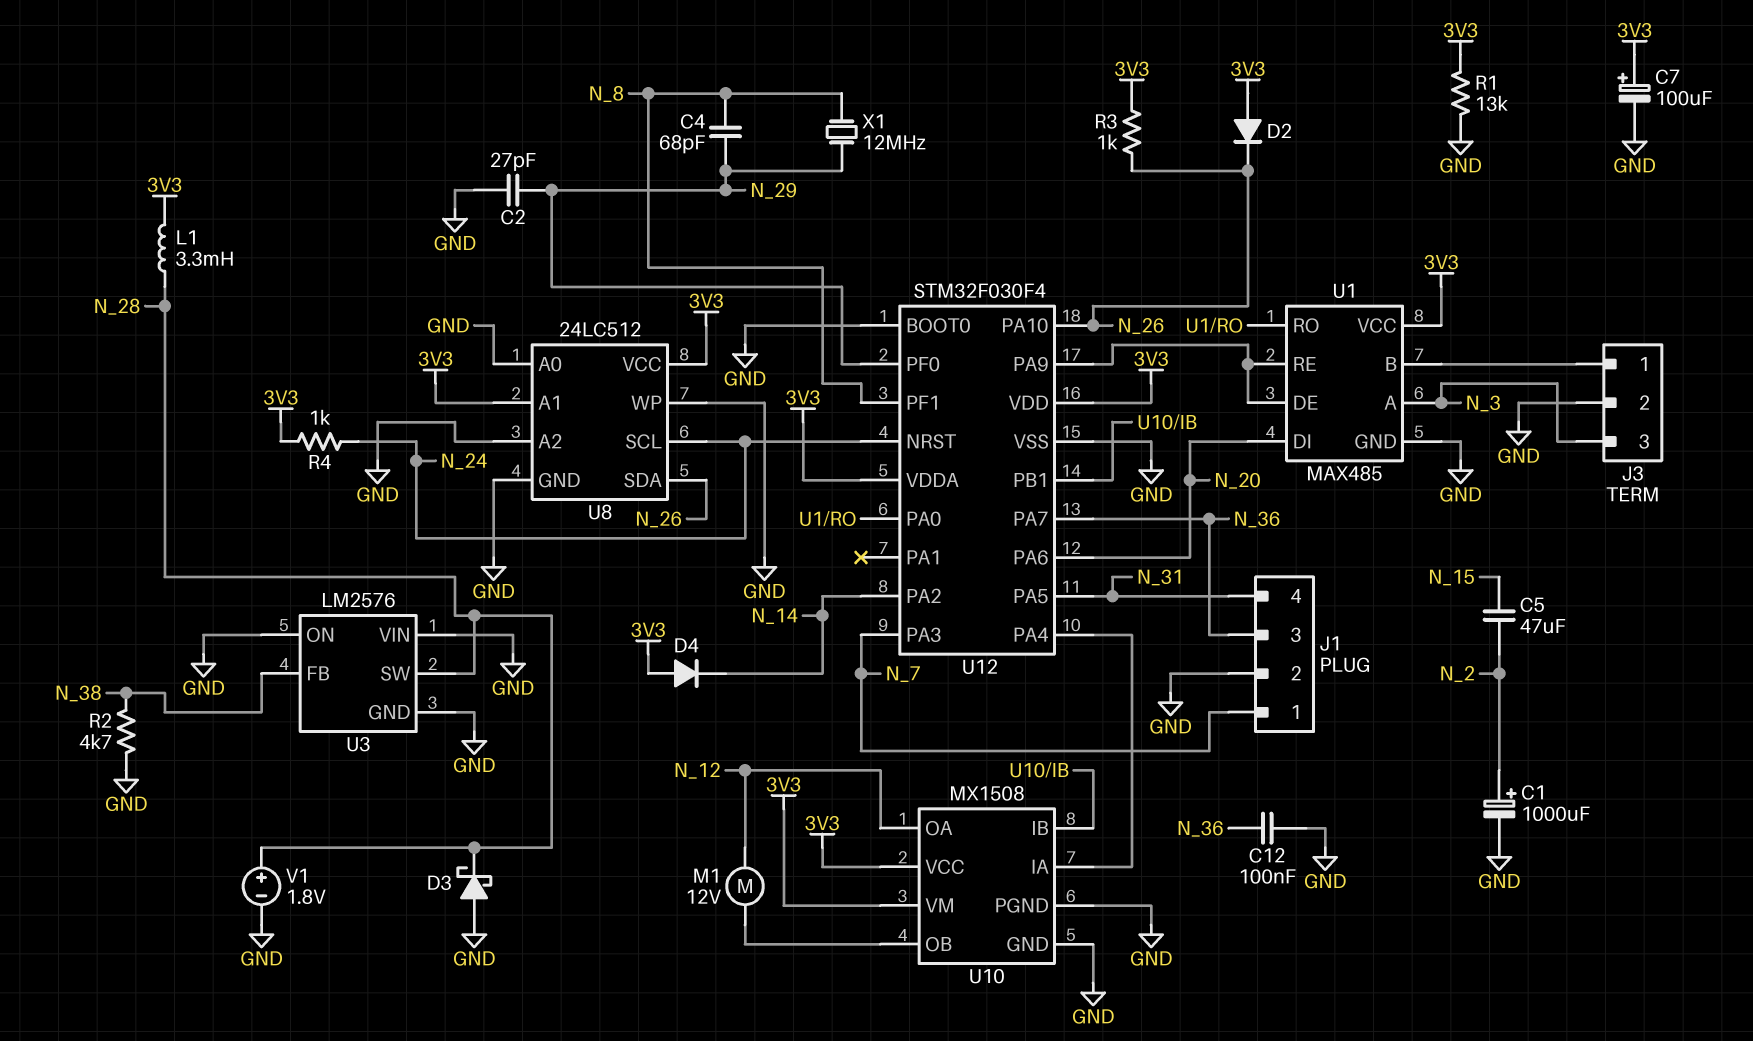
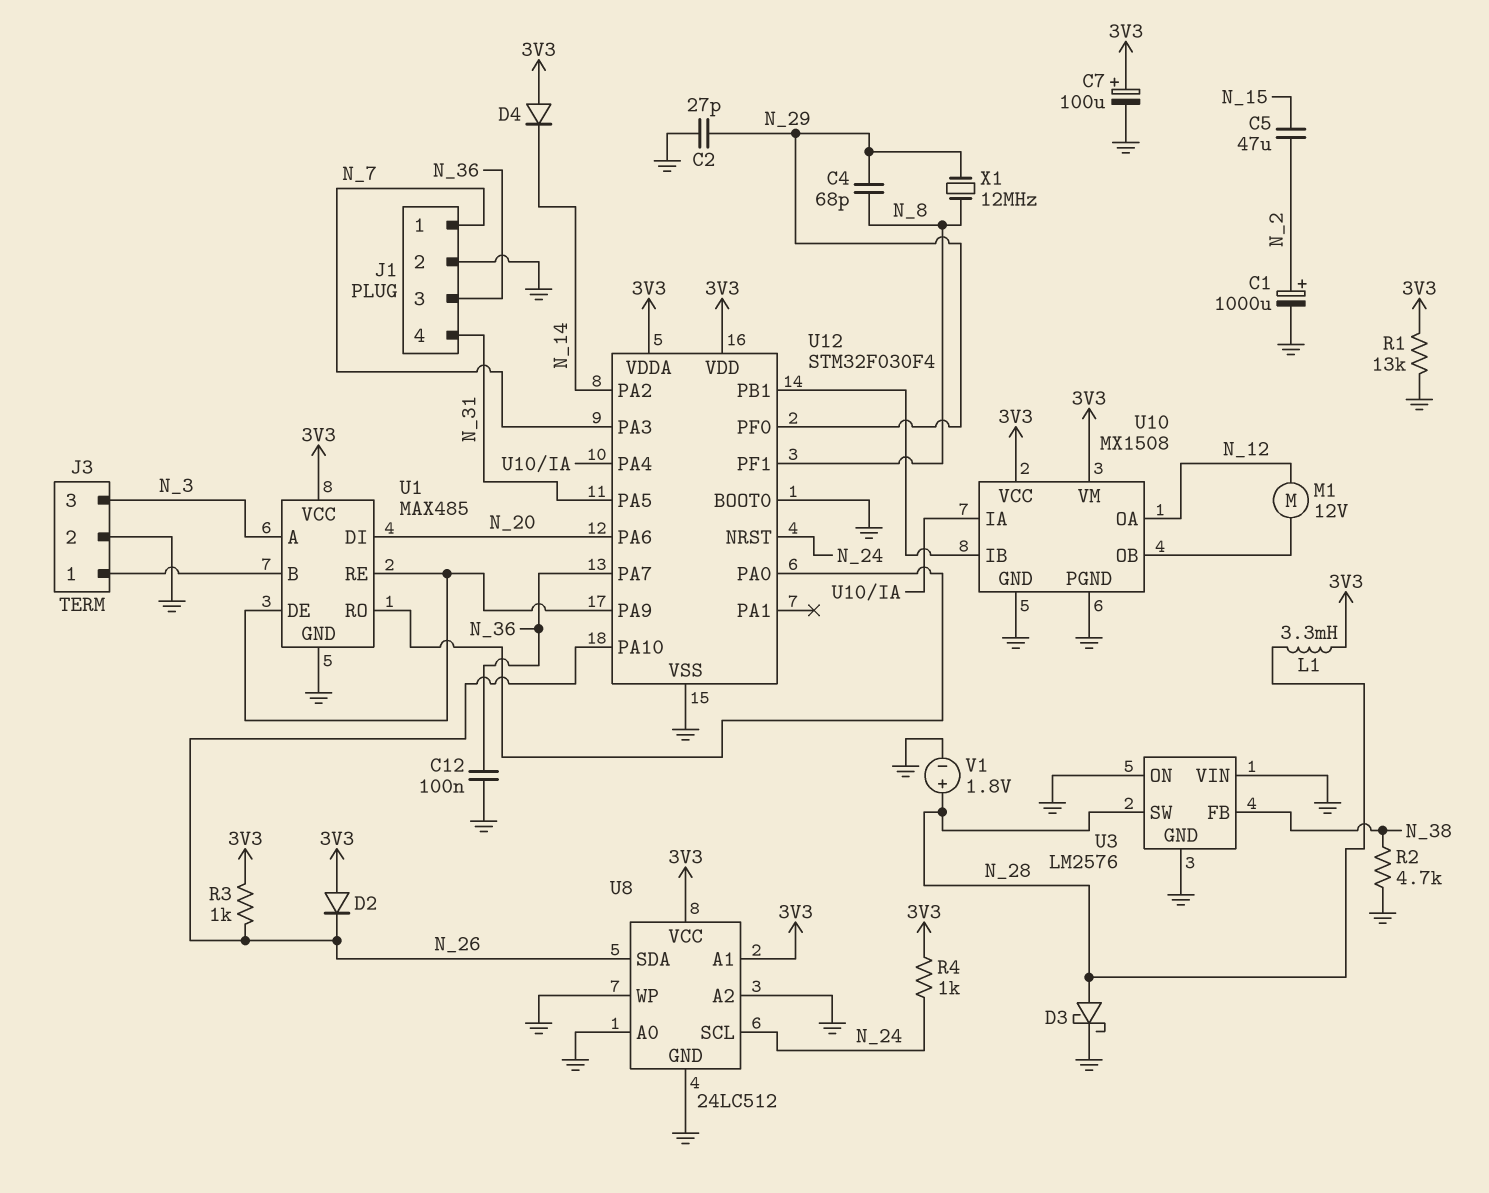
D3: schottky (A GND, K N_28) -> schottky (A N_28, K GND)

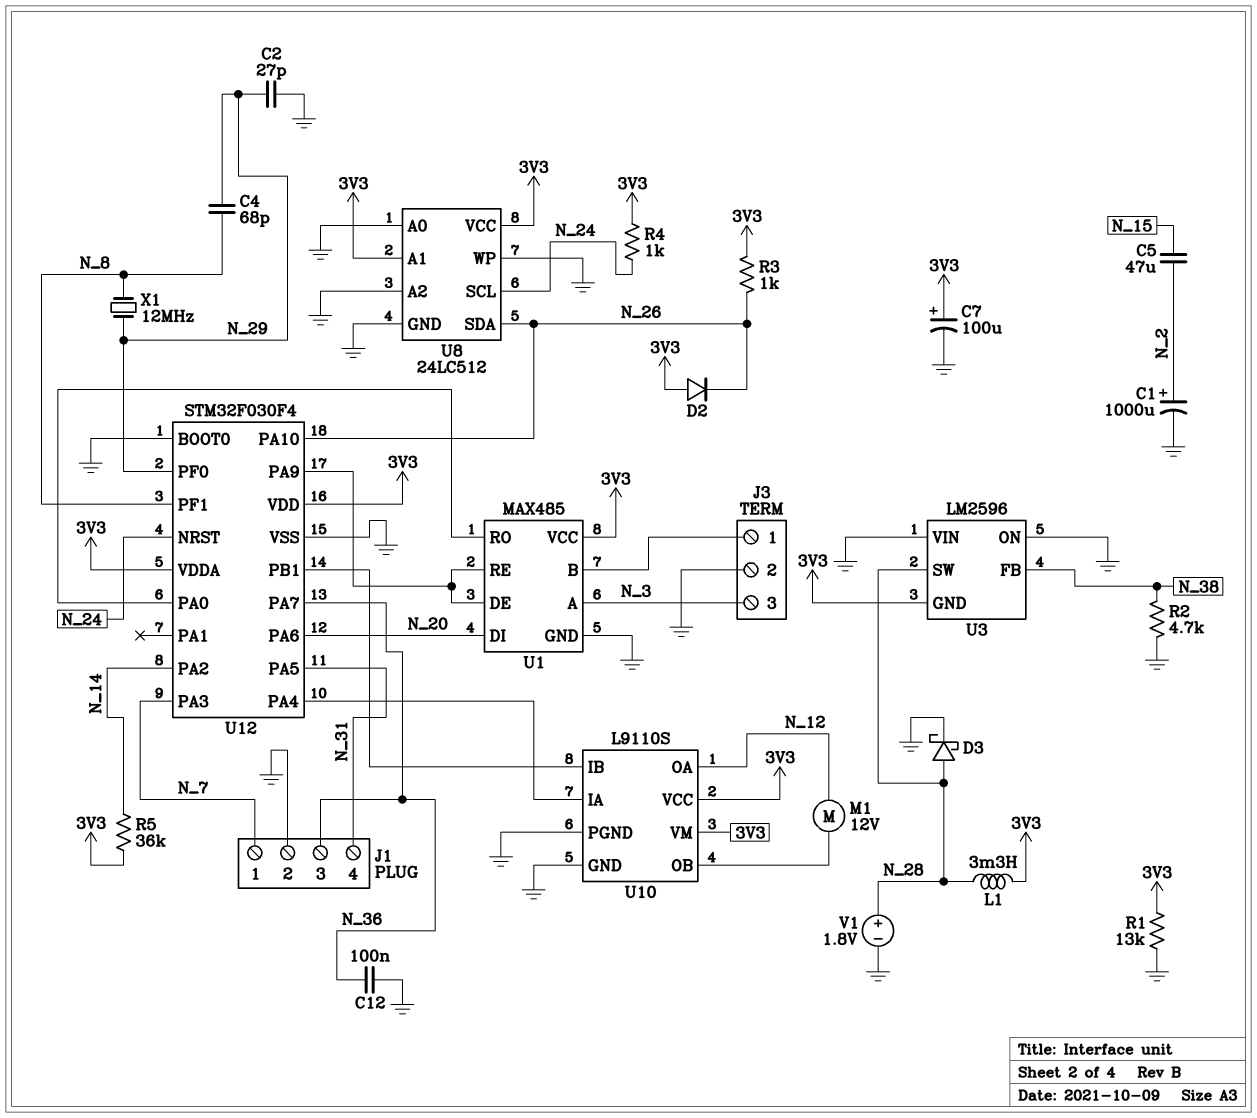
D4: diode (A 3V3, K N_14) -> none
R5: none -> 36k (3V3, N_14)
U3: LM2576 -> LM2596
U3 pin GND: GND -> 3V3
U10: MX1508 -> L9110S

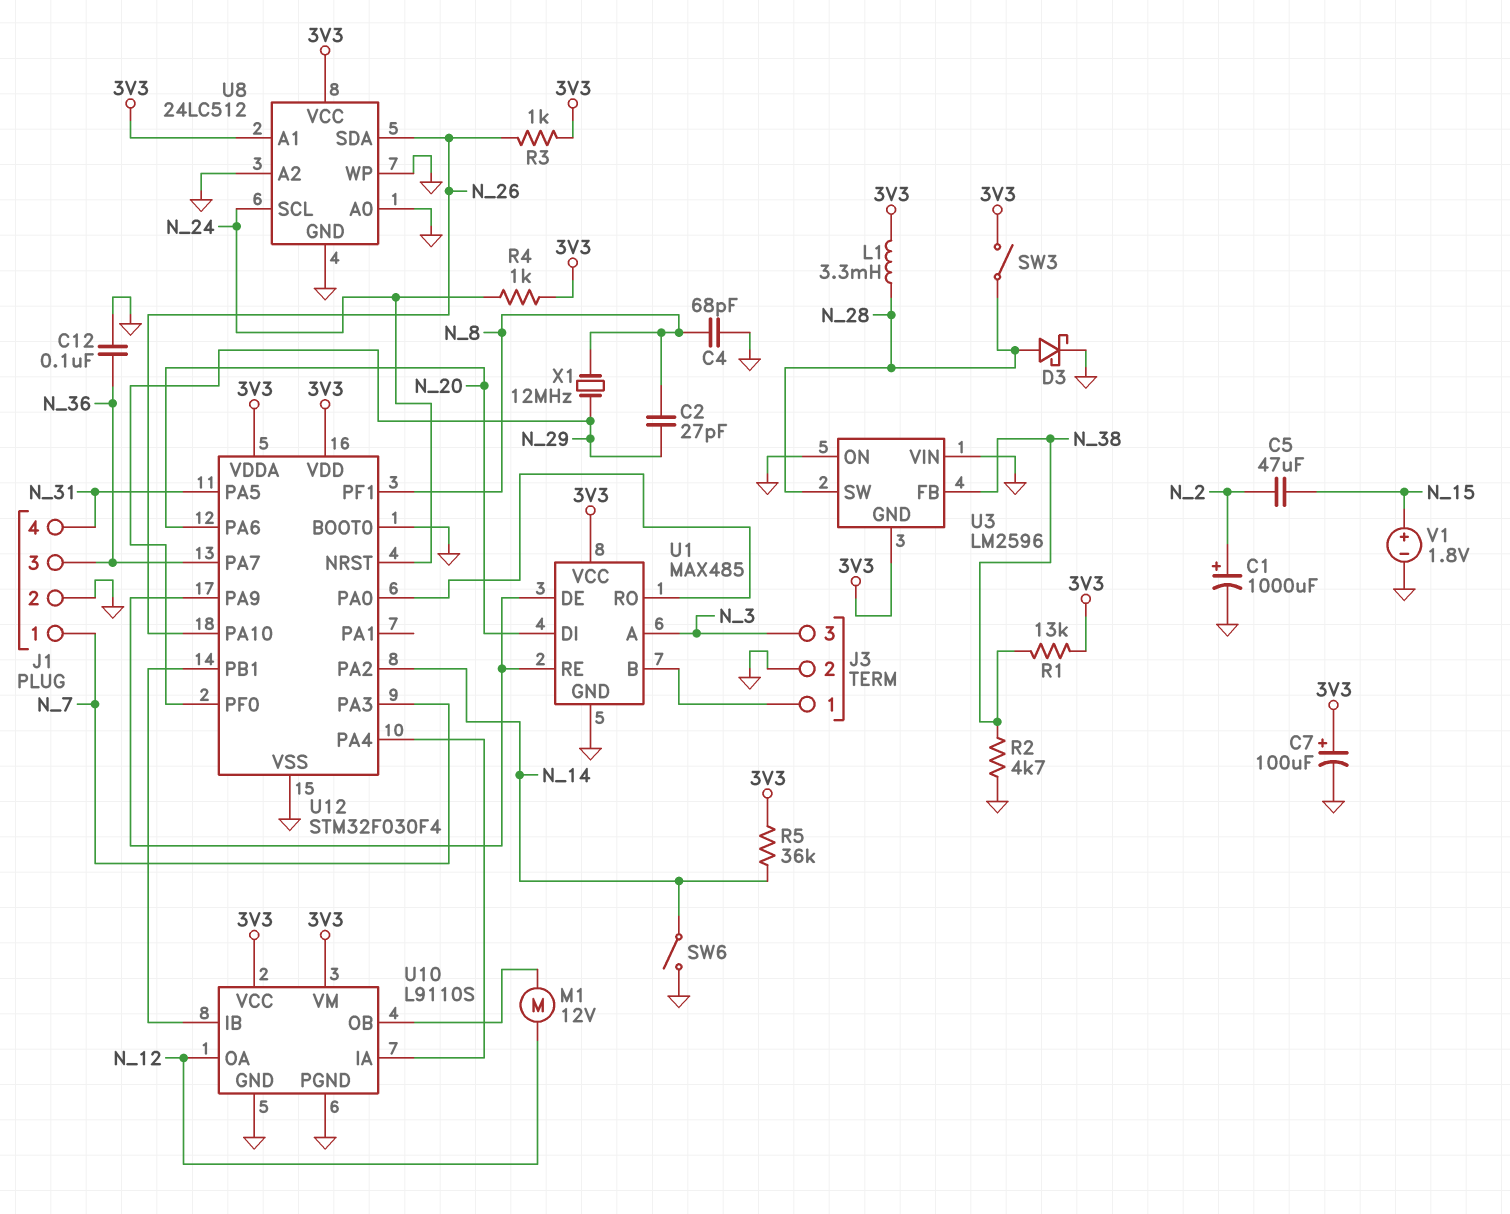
C2: 27pF (GND, N_29) -> 27pF (N_8, N_29)
C4: 68pF (N_8, N_29) -> 68pF (GND, N_8)
D2: diode (A 3V3, K N_26) -> none
R1: 13k (3V3, GND) -> 13k (3V3, N_38)
SW3: none -> switch (3V3, N_28)
SW6: none -> switch (GND, N_14)
V1: 1.8V (plus N_28, minus GND) -> 1.8V (plus N_15, minus GND)

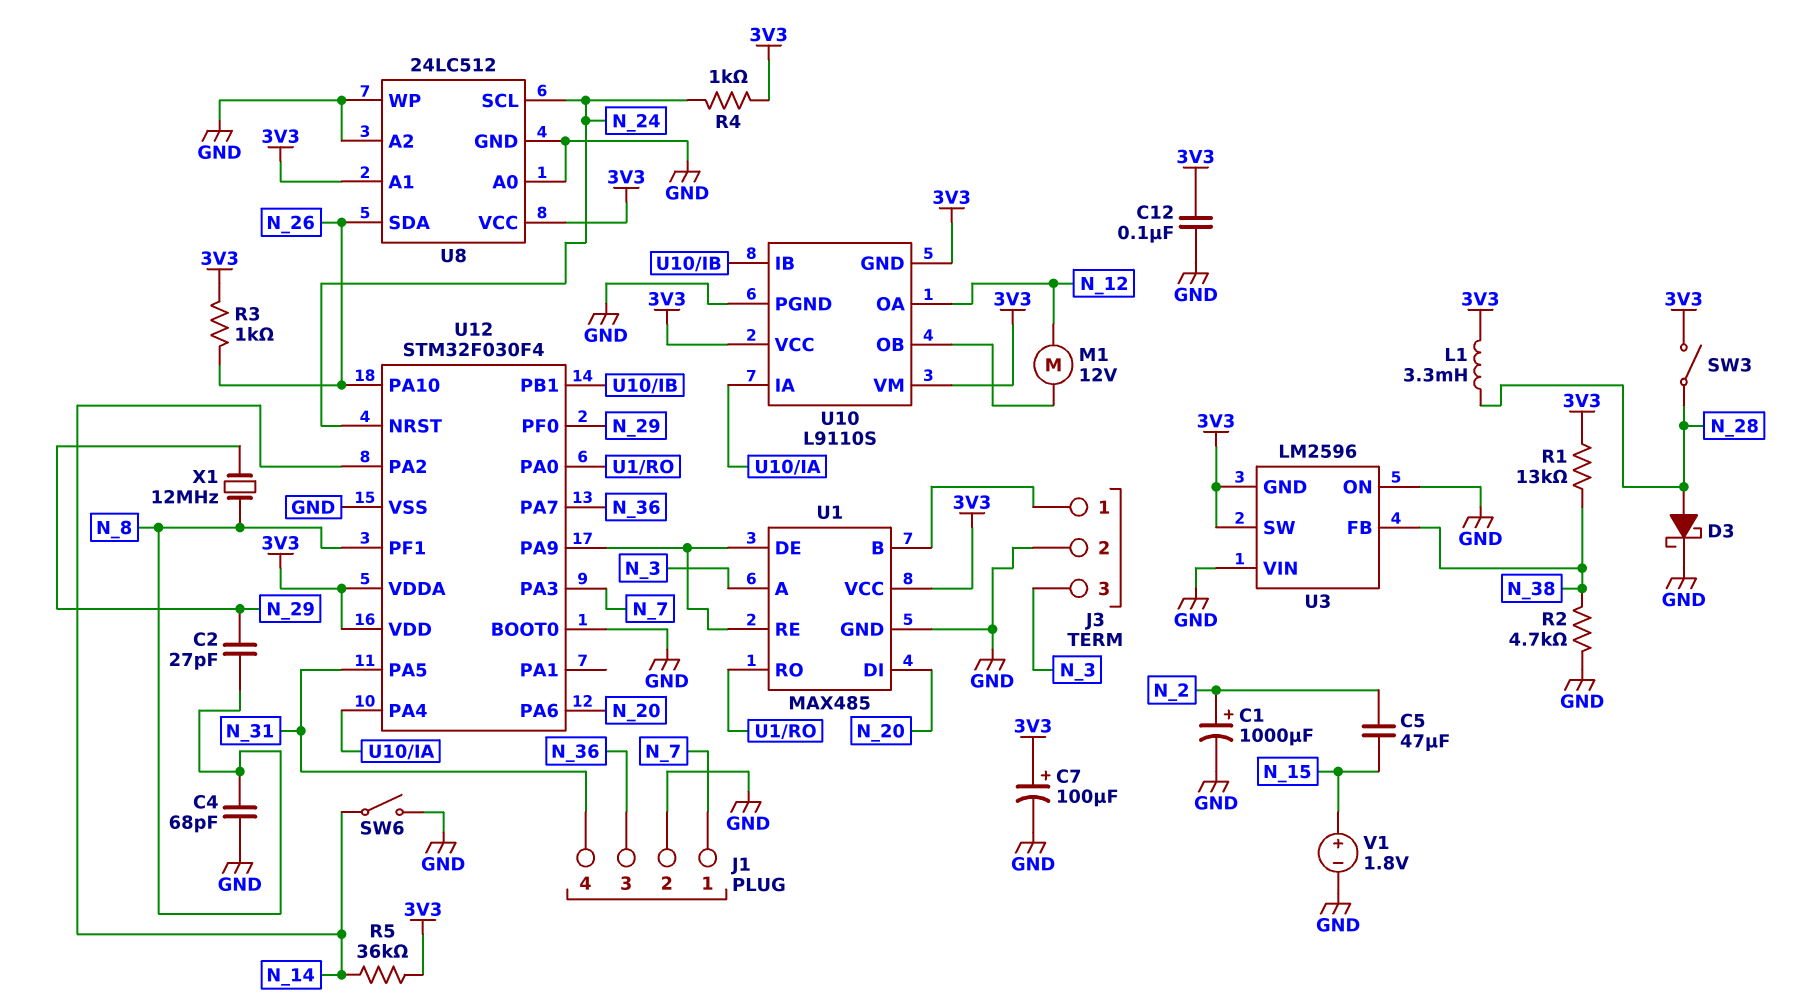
C12: 100nF (GND, N_36) -> 100nF (3V3, GND)
U3 pin SW: N_28 -> 3V3
U10 pin GND: GND -> 3V3

